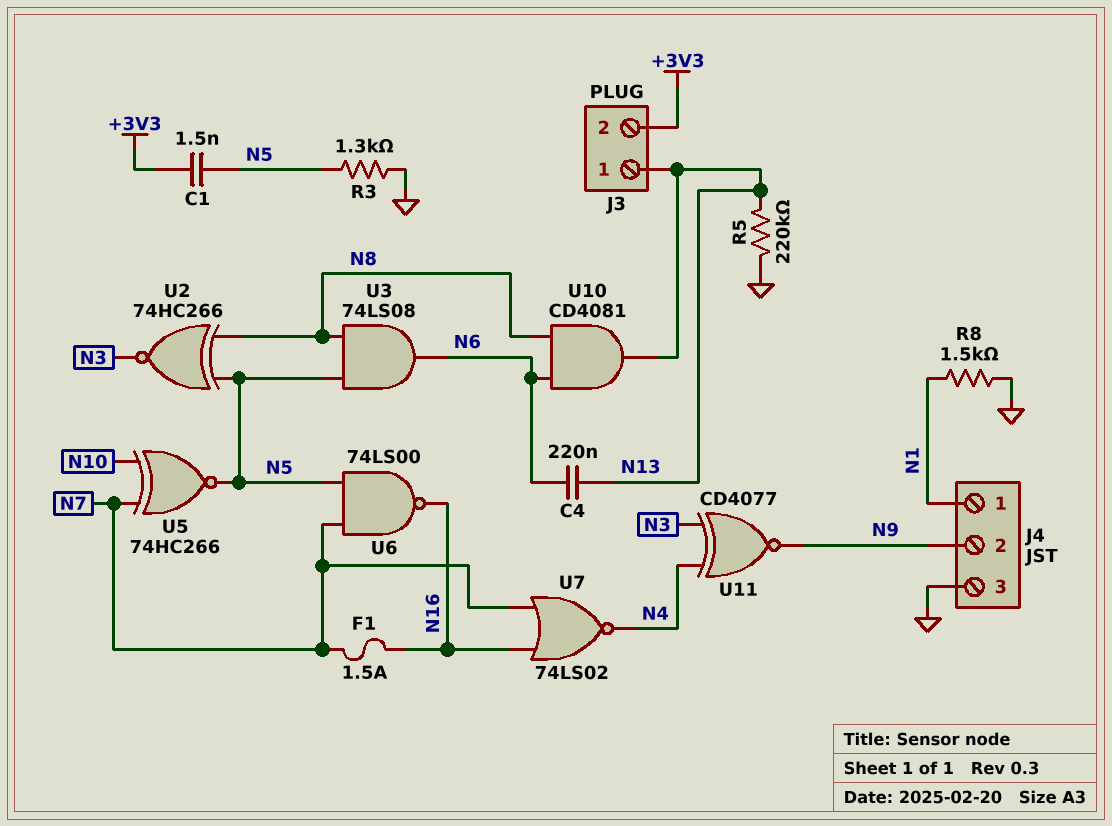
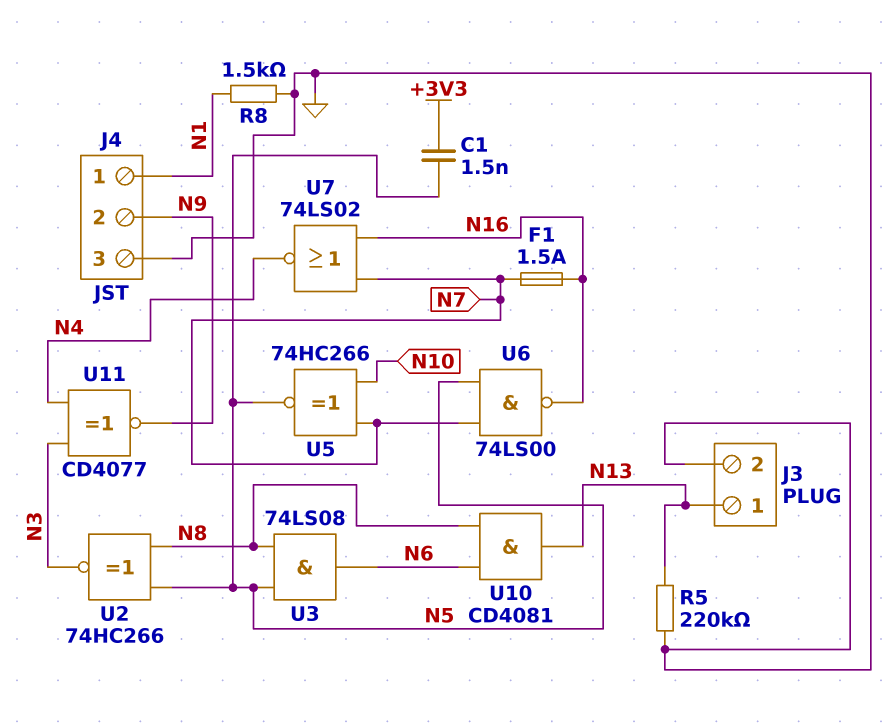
C4: 220nF (N6, N13) -> none
J3 pin 2: +3V3 -> GND
R3: 1.3k (GND, N5) -> none

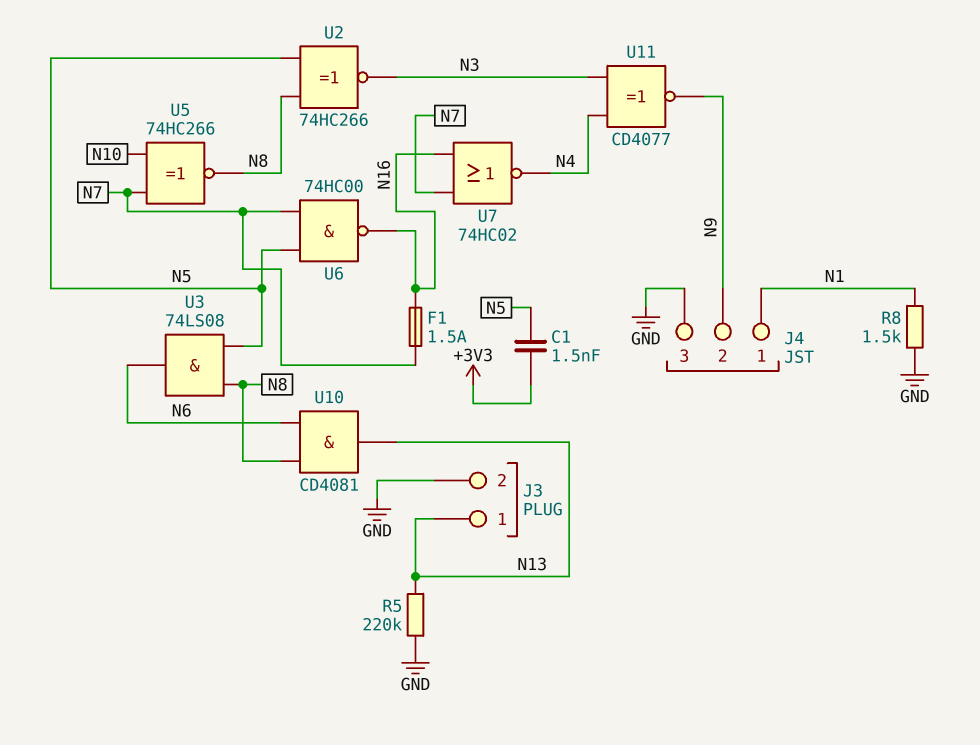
U5: XNOR 74HC266 (in N7, in N10, out N5) -> XNOR 74HC266 (in N7, in N10, out N8)
U6: NAND 74LS00 (in N5, in N7, out N16) -> NAND 74HC00 (in N5, in N7, out N16)
U7: NOR 74LS02 (in N7, in N16, out N4) -> NOR 74HC02 (in N7, in N16, out N4)

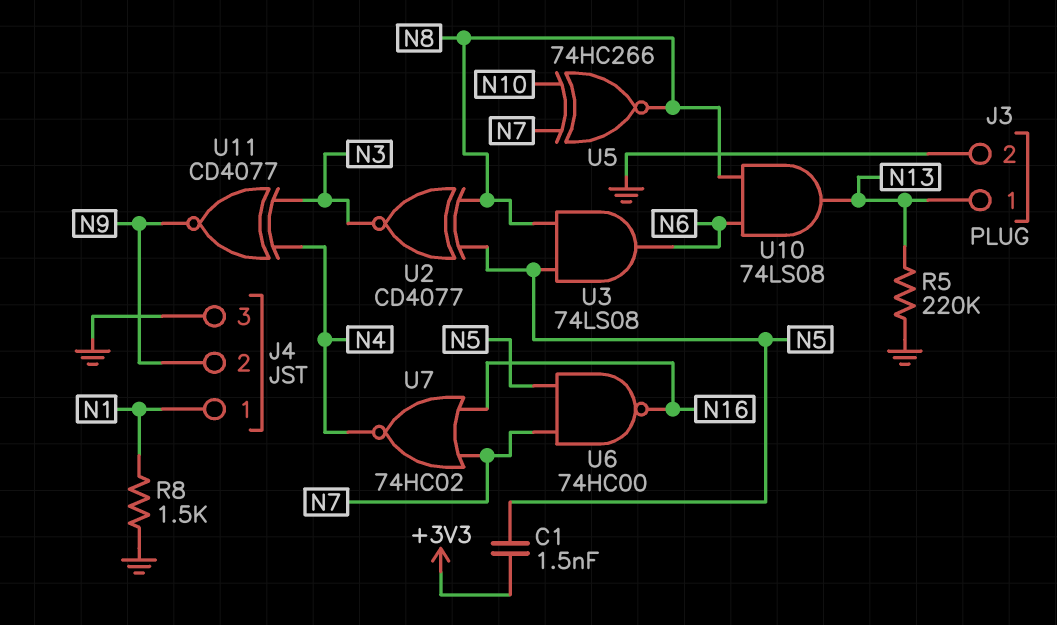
F1: 1.5A (N7, N16) -> none
U2: XNOR 74HC266 (in N5, in N8, out N3) -> XNOR CD4077 (in N5, in N8, out N3)
U10: AND CD4081 (in N6, in N8, out N13) -> AND 74LS08 (in N6, in N8, out N13)

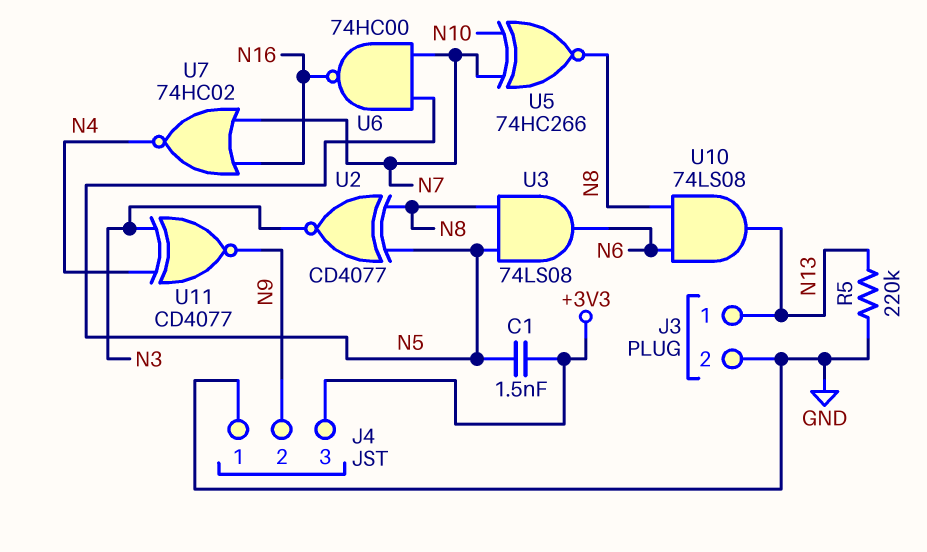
J4 pin 1: N1 -> GND
J4 pin 3: GND -> +3V3
R8: 1.5k (GND, N1) -> none

